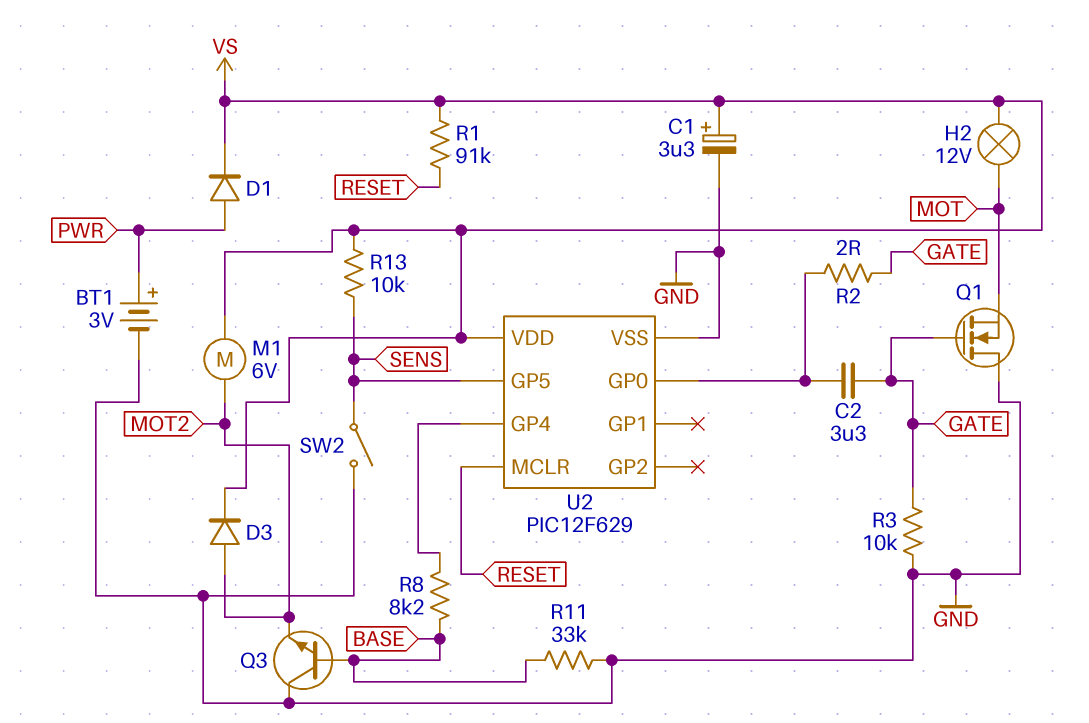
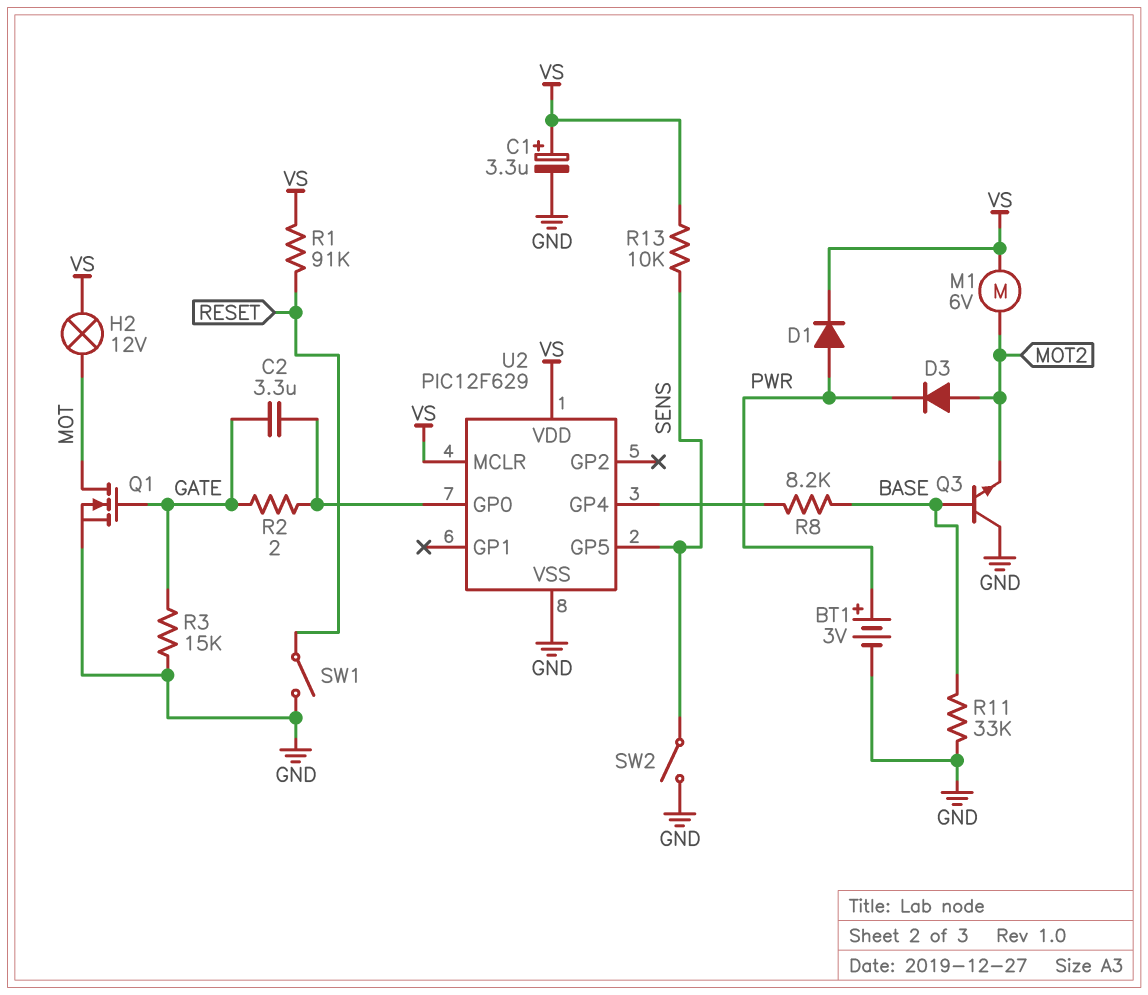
D3: diode (A MOT2, K VS) -> diode (A MOT2, K PWR)
Q1: NMOS (G GATE, D GND, S MOT) -> NMOS (G GATE, D MOT, S GND)
R3: 10k (GATE, GND) -> 15k (GATE, GND)
SW1: none -> switch (GND, RESET)
U2 pin MCLR: RESET -> VS

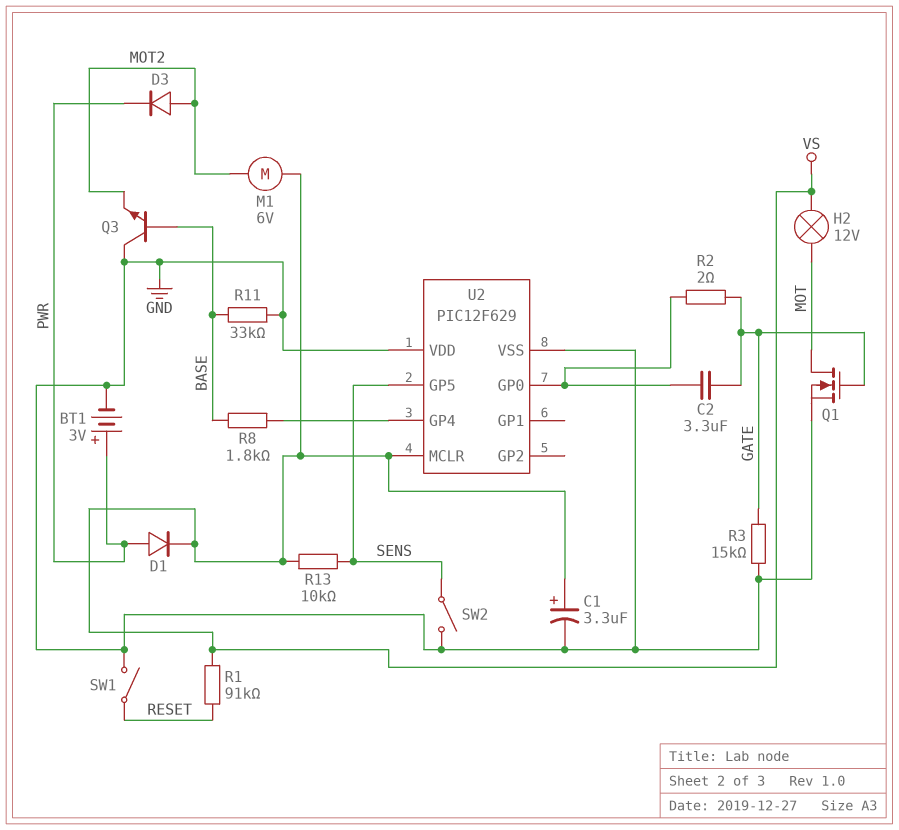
R8: 8.2k (BASE, U2/GP4) -> 1.8k (BASE, U2/GP4)
U2 pin VDD: VS -> GND

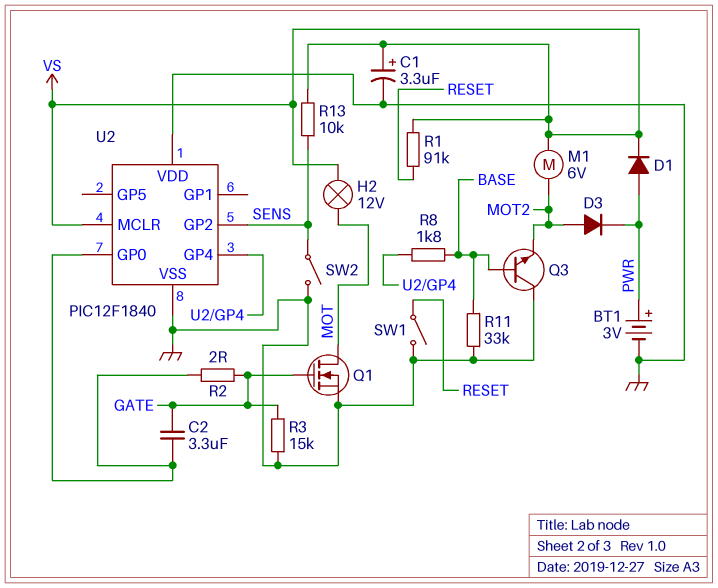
U2: PIC12F629 -> PIC12F1840
U2 pin GP2: none -> SENS
U2 pin GP5: SENS -> none

